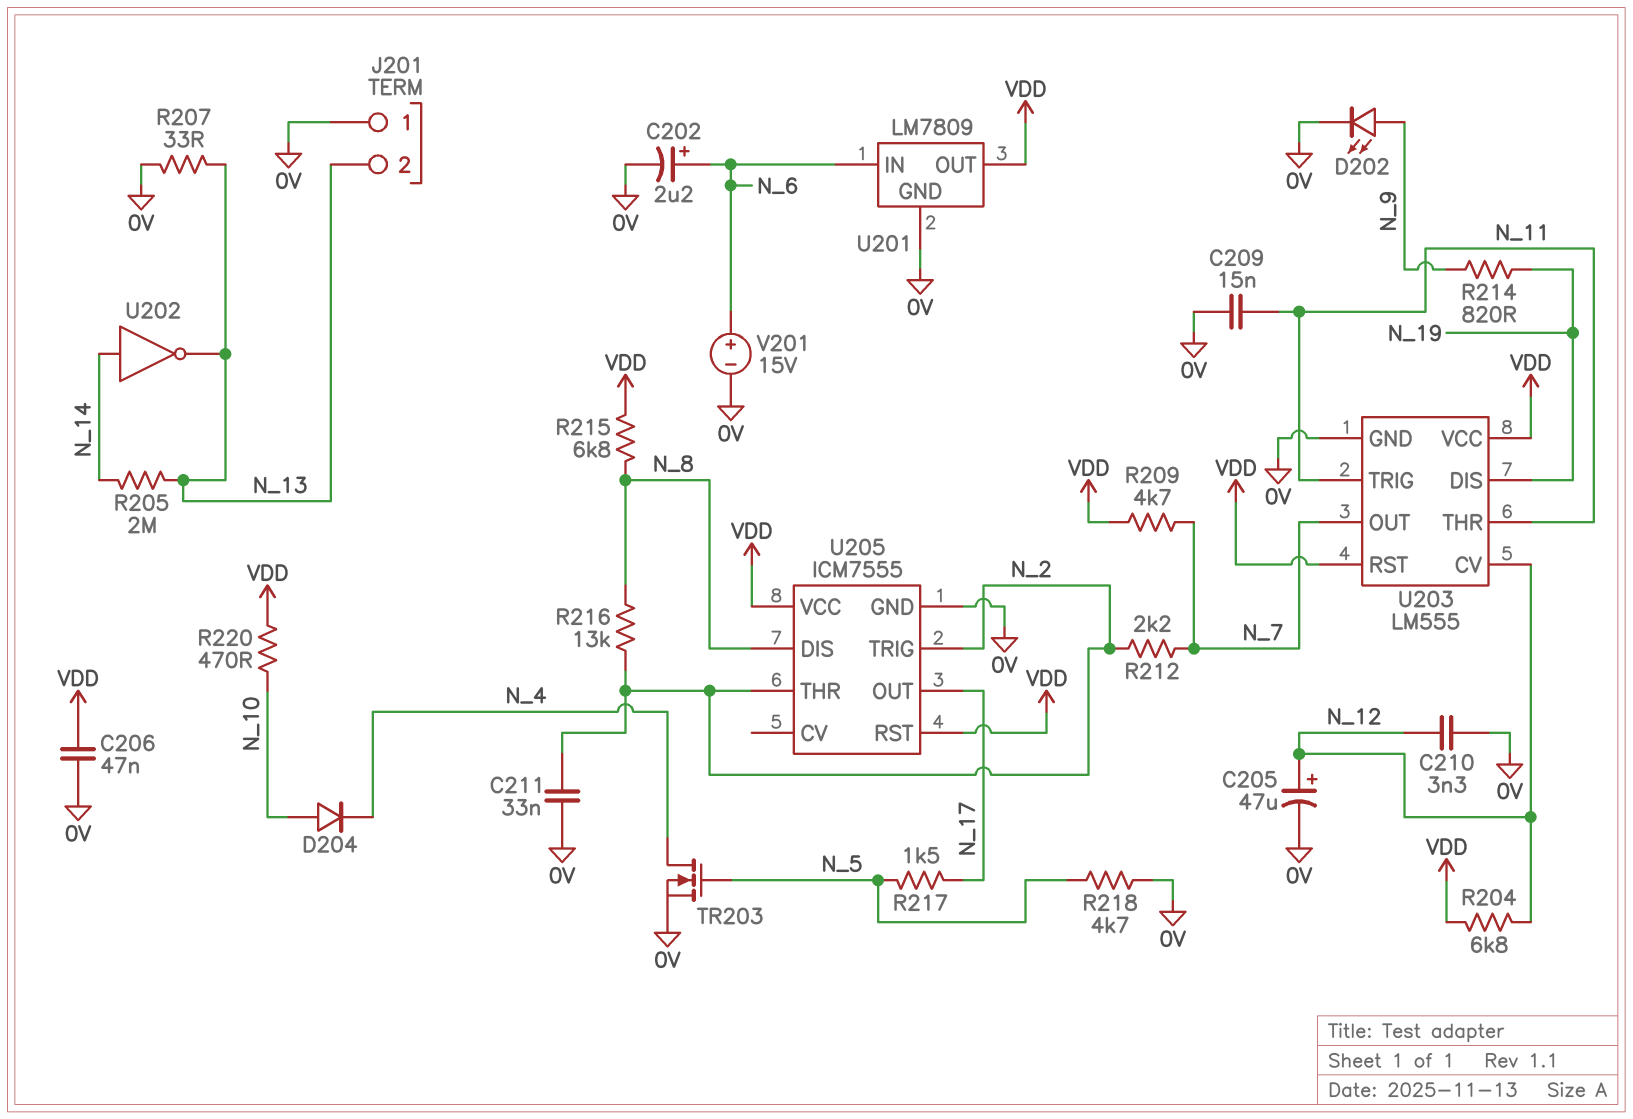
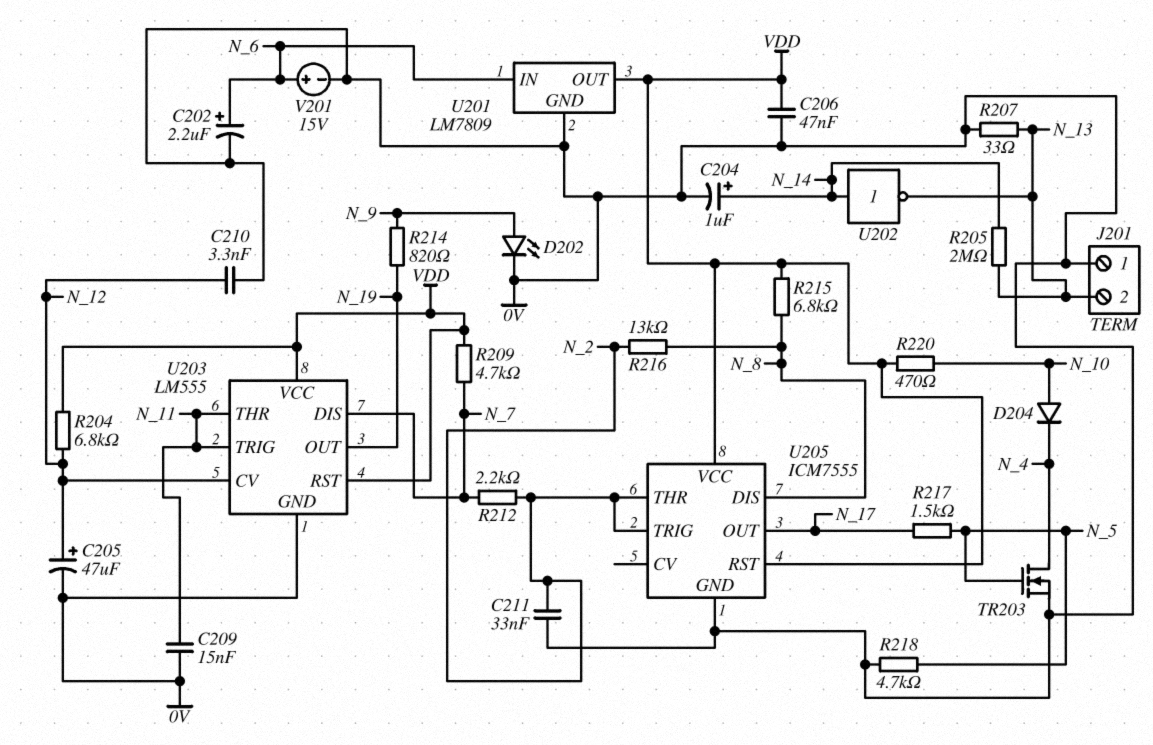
C204: none -> 1uF (plus N_14, minus 0V)
U203 pin DIS: N_19 -> N_7
U203 pin OUT: N_7 -> N_19

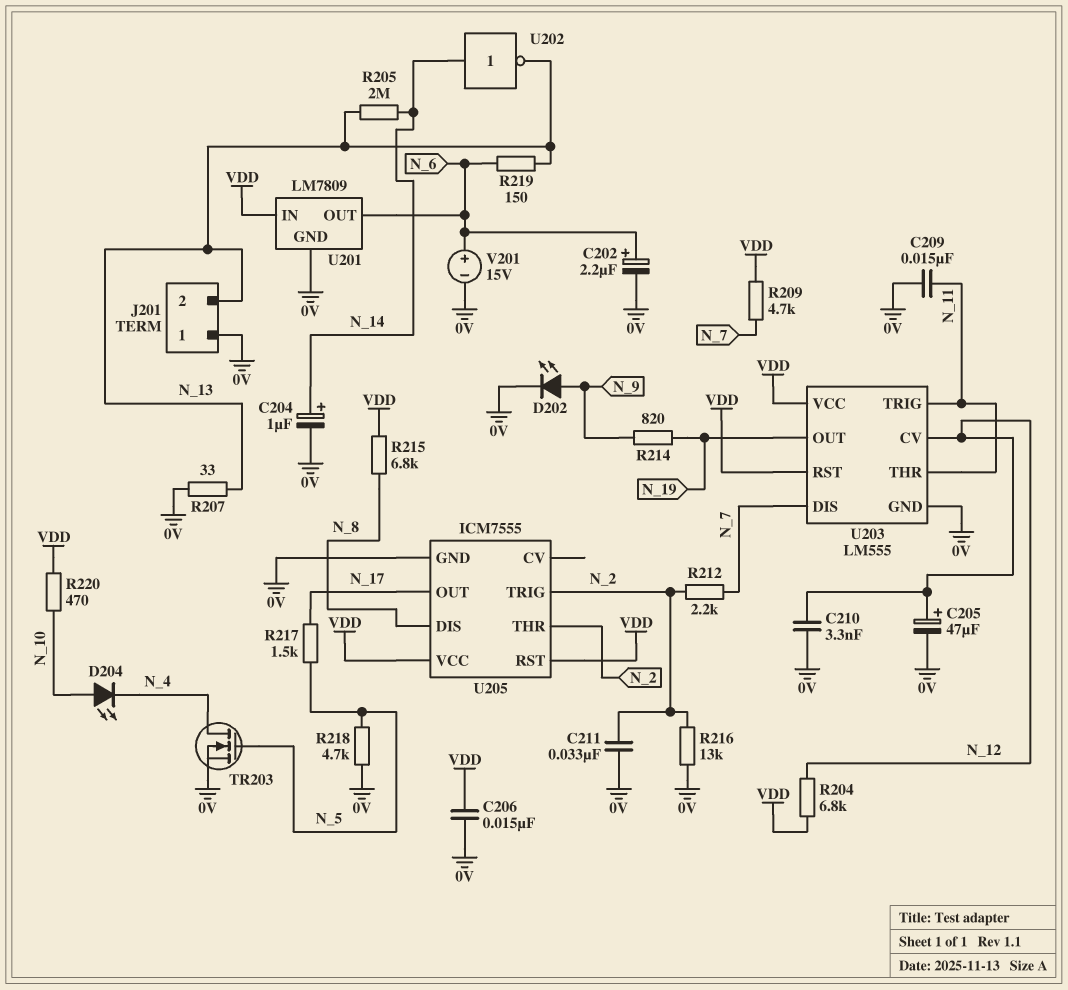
C206: 47nF (0V, VDD) -> 15nF (0V, VDD)
D204: diode (A N_10, K N_4) -> LED (A N_10, K N_4)
R216: 13k (N_2, N_8) -> 13k (0V, N_2)
R219: none -> 150 (N_6, N_13)
U201 pin IN: N_6 -> VDD
U201 pin OUT: VDD -> N_6

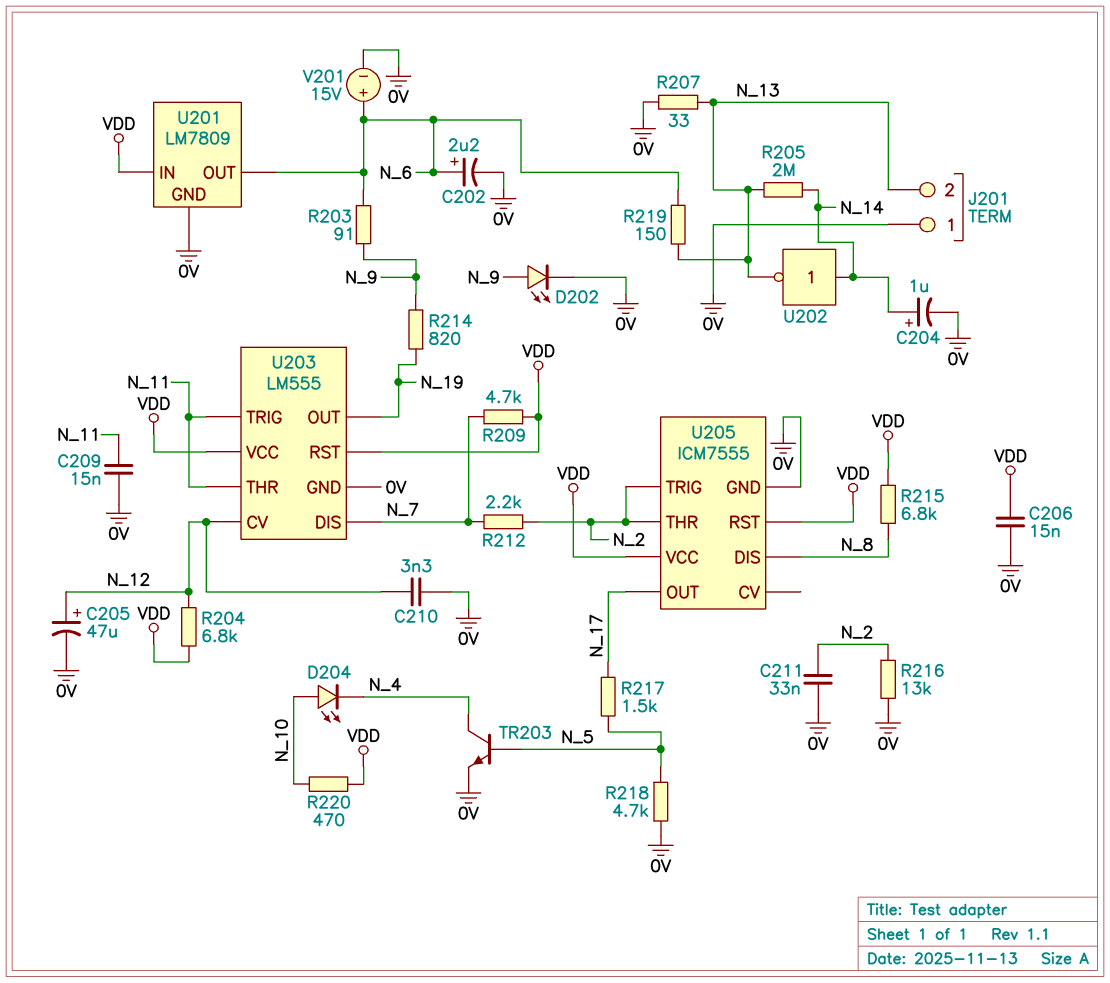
R203: none -> 91 (N_6, N_9)
TR203: NMOS (G N_5, D N_4, S 0V) -> NPN (B N_5, C N_4, E 0V)

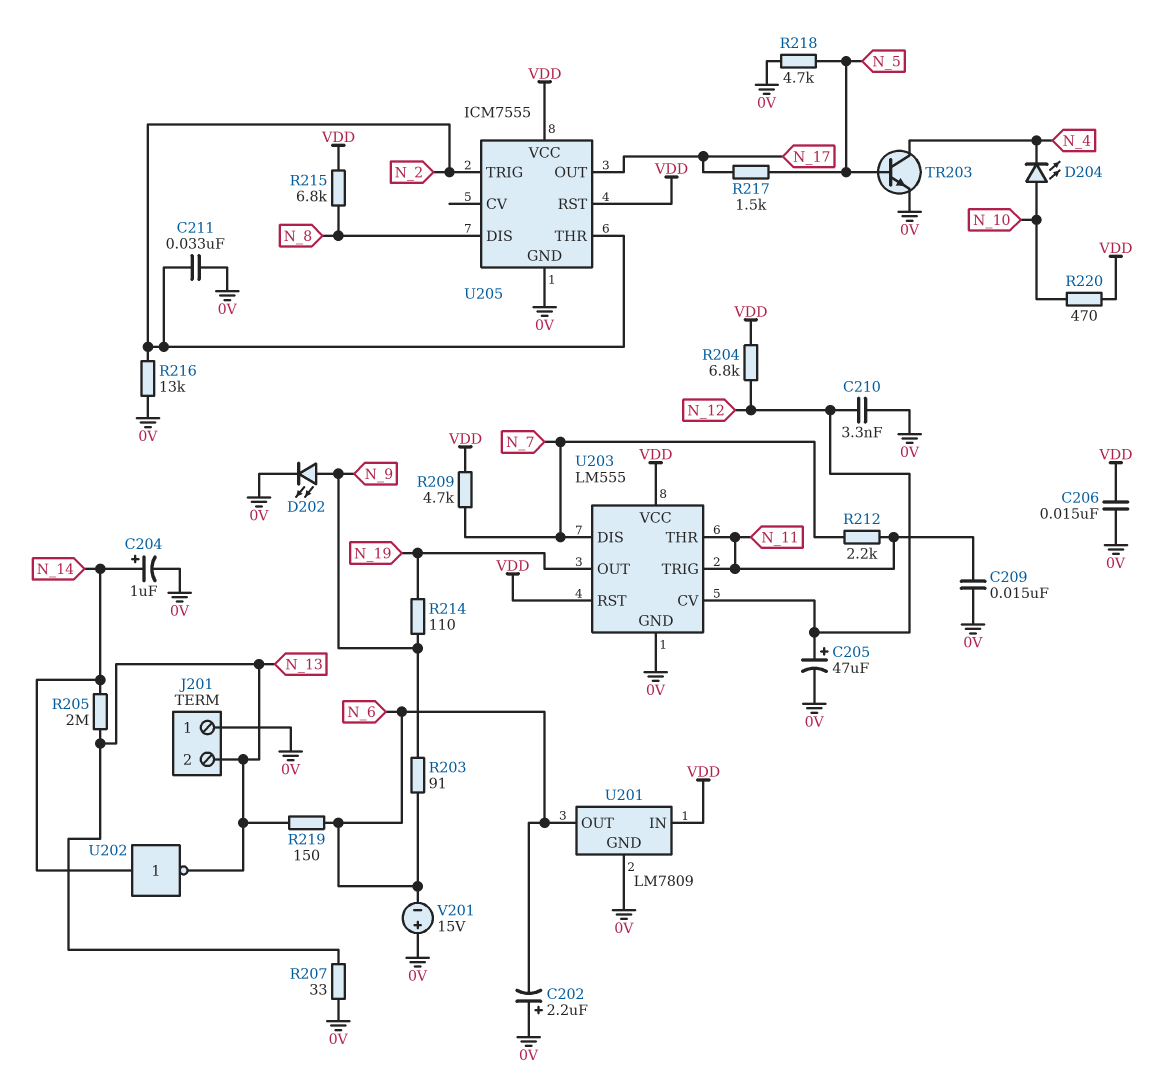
C202: 2.2uF (plus N_6, minus 0V) -> 2.2uF (plus 0V, minus N_6)
R212: 2.2k (N_2, N_7) -> 2.2k (N_7, N_11)
R214: 820 (N_9, N_19) -> 110 (N_9, N_19)
V201: 15V (plus N_6, minus 0V) -> 15V (plus 0V, minus N_6)

